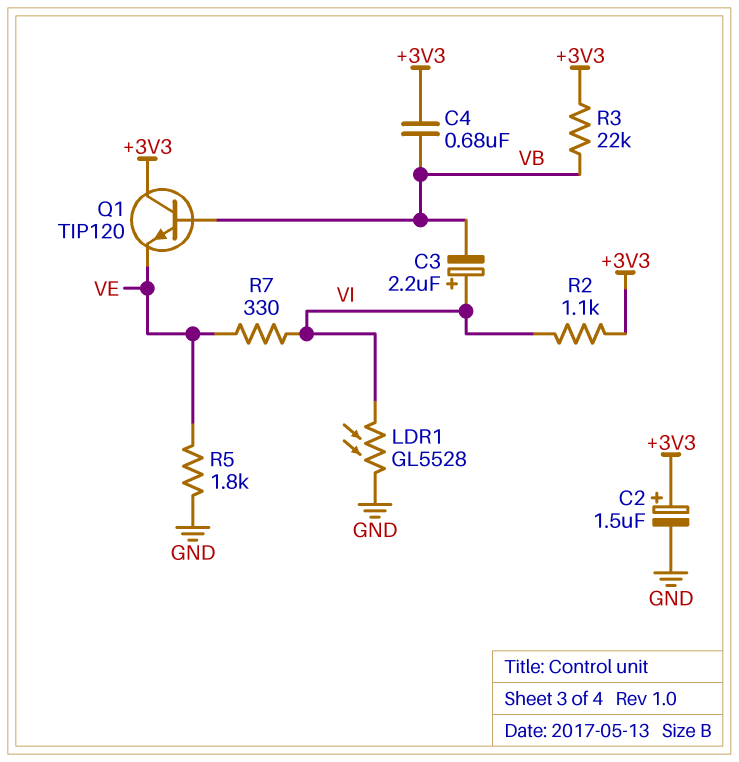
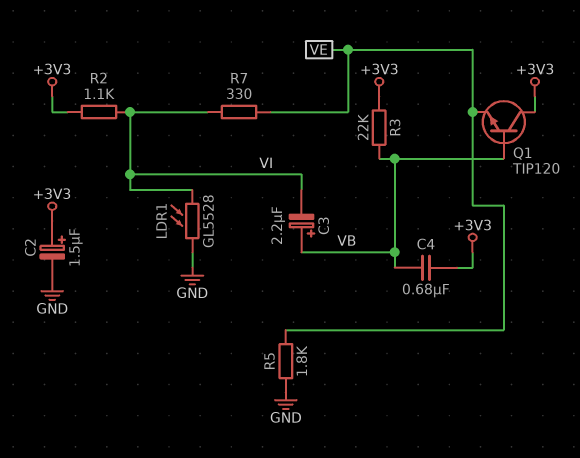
C3: 2.2uF (plus VI, minus VB) -> 2.2uF (plus VB, minus VI)

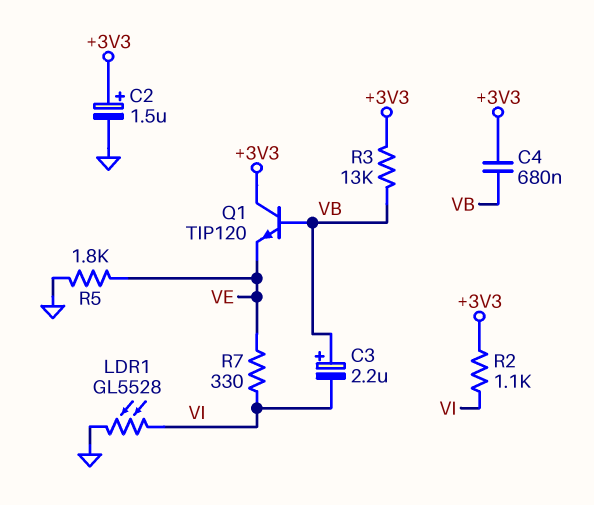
R3: 22k (+3V3, VB) -> 13k (+3V3, VB)

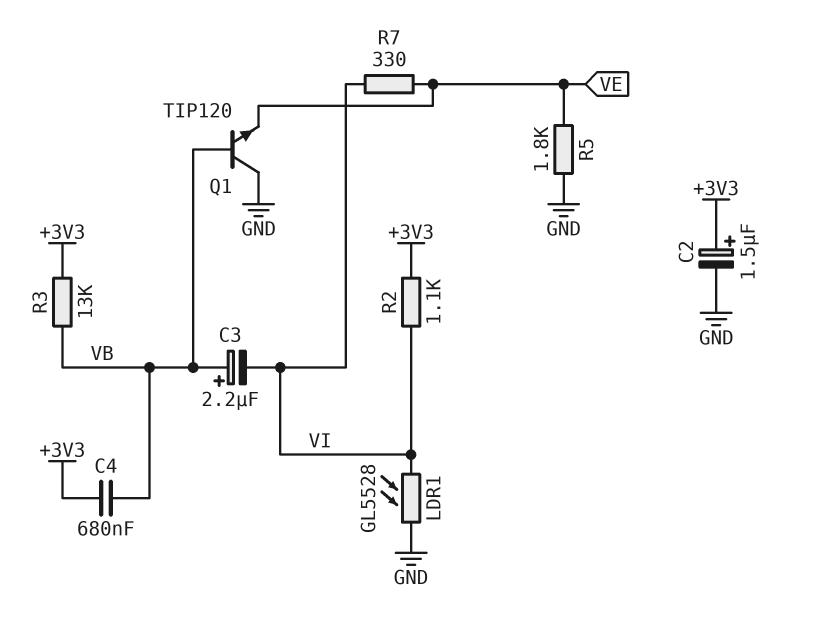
Q1: NPN TIP120 (B VB, C +3V3, E VE) -> NPN TIP120 (B VB, C GND, E VE)

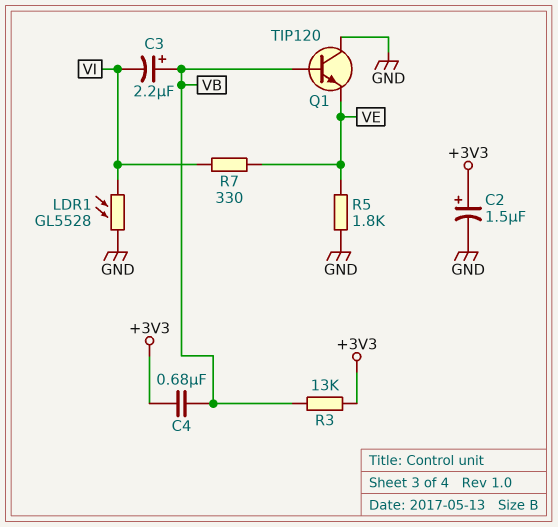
R2: 1.1k (+3V3, VI) -> none

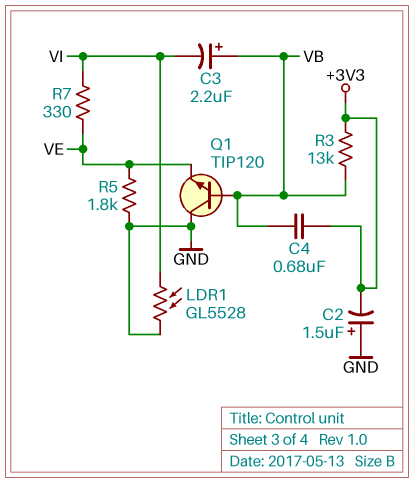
C2: 1.5uF (plus +3V3, minus GND) -> 1.5uF (plus GND, minus +3V3)

